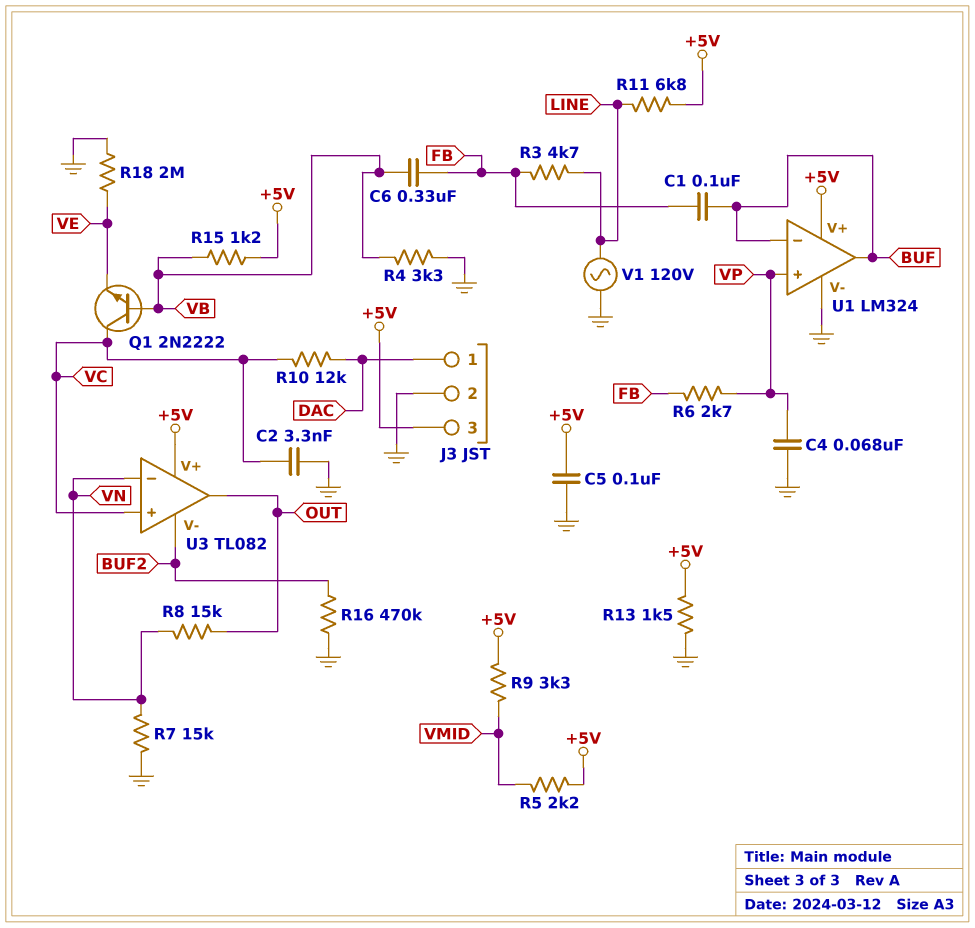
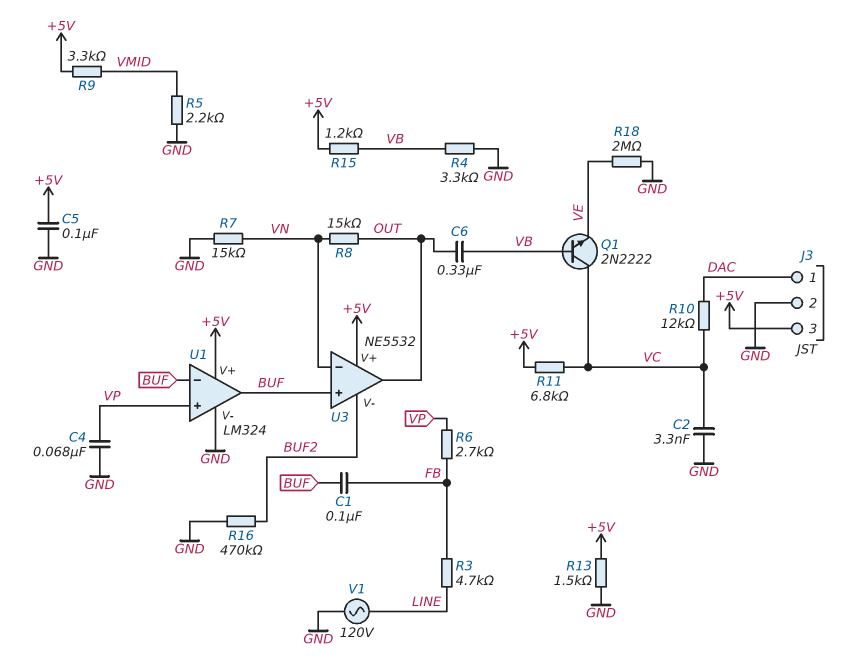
C6: 330nF (FB, VB) -> 330nF (OUT, VB)
R5: 2.2k (+5V, VMID) -> 2.2k (GND, VMID)
R11: 6.8k (+5V, LINE) -> 6.8k (+5V, VC)
U3: TL082 -> NE5532
U3 pin in+: VC -> BUF

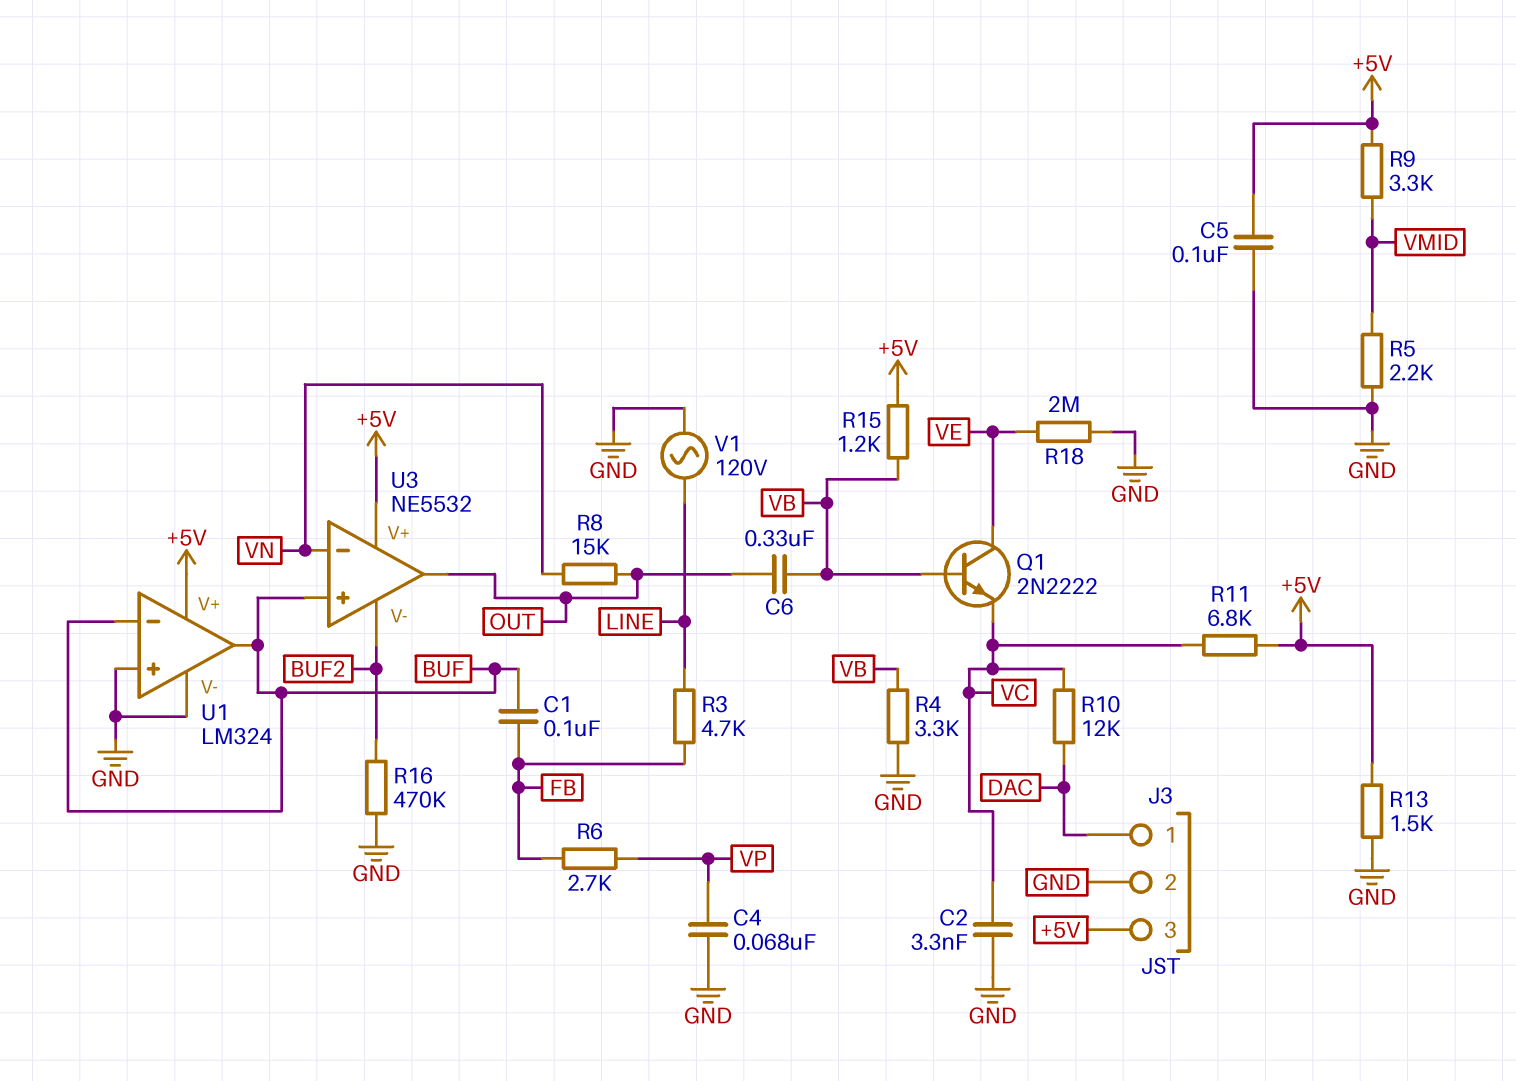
Q1: NPN 2N2222 (B VB, C VC, E VE) -> NPN 2N2222 (B VB, C VE, E VC)
R7: 15k (GND, VN) -> none
U1 pin in+: VP -> GND

